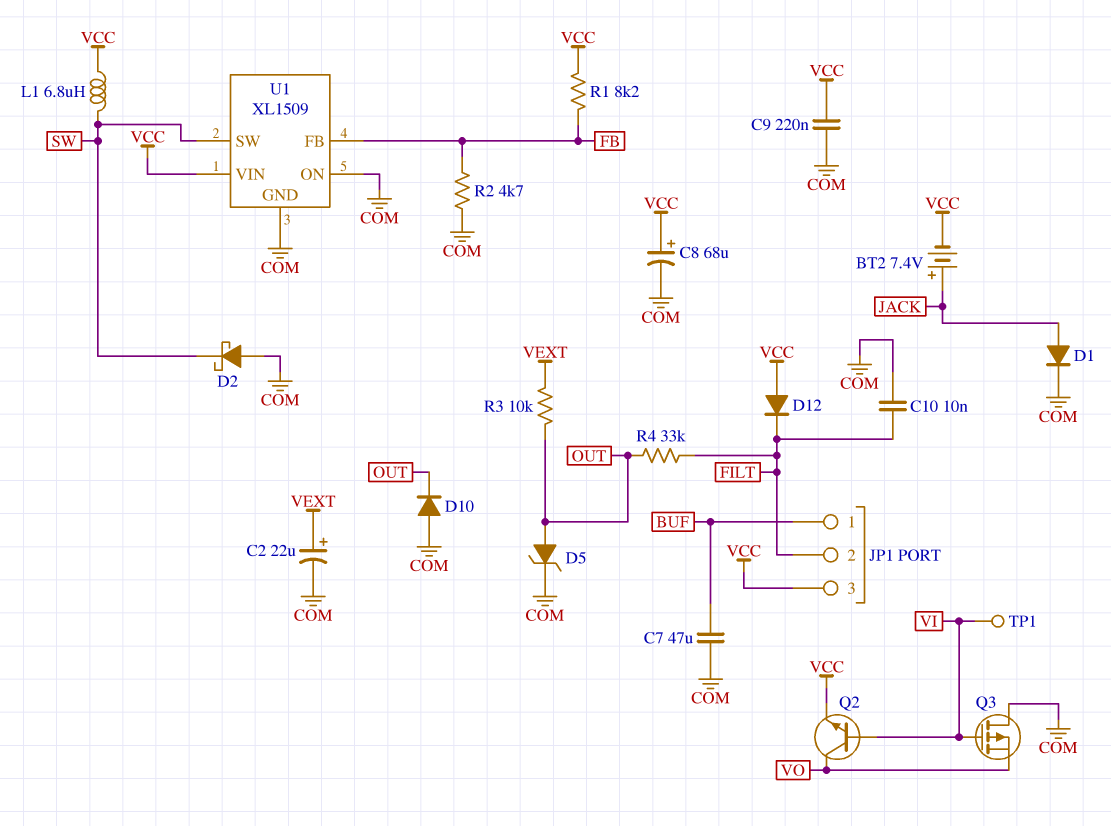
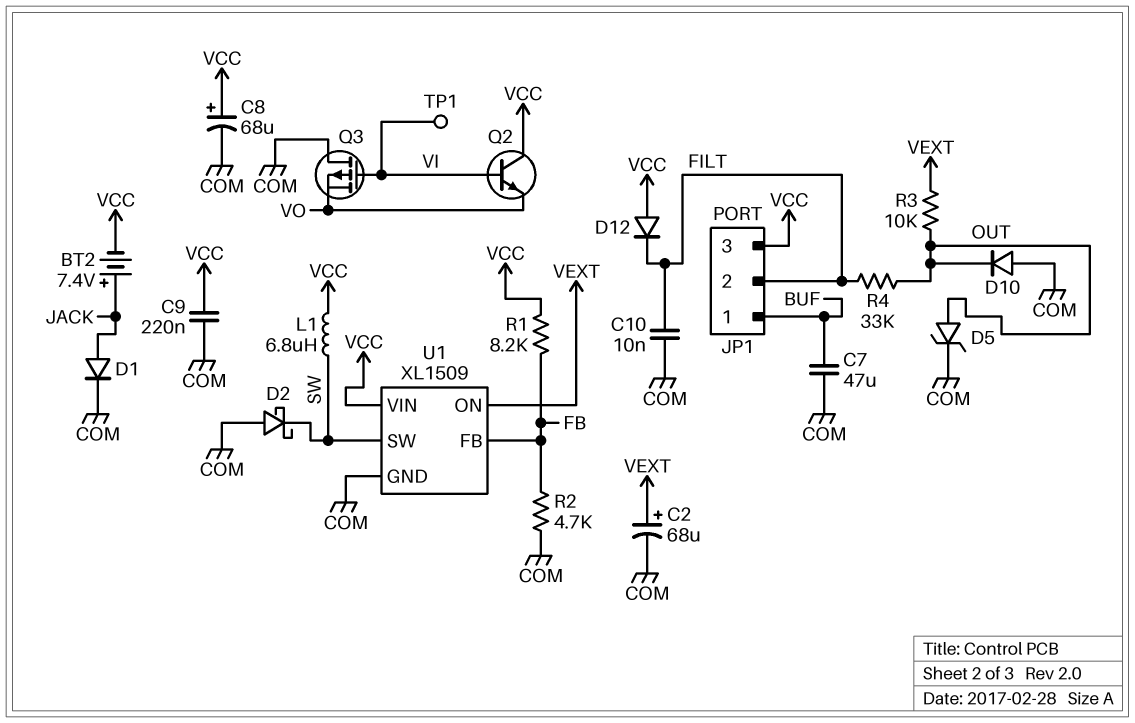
C2: 22uF (plus VEXT, minus COM) -> 68uF (plus VEXT, minus COM)
Q2: NPN (B VI, C VO, E VCC) -> NPN (B VI, C VCC, E VO)
U1 pin ON: COM -> VEXT

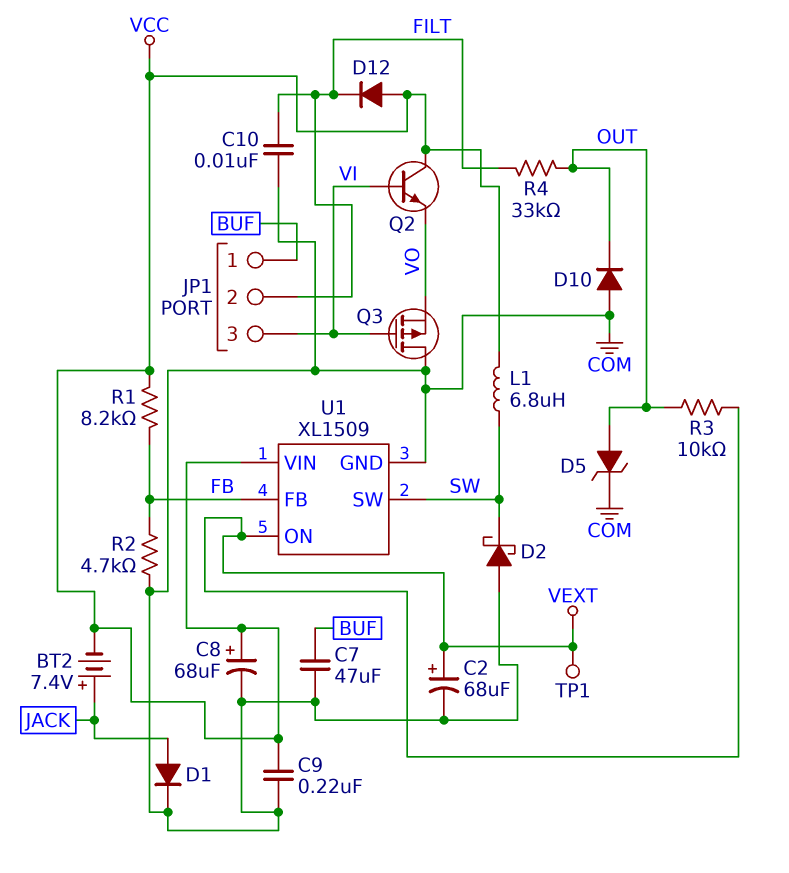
JP1 pin 3: VCC -> VI
TP1: test point (VI) -> test point (VEXT)

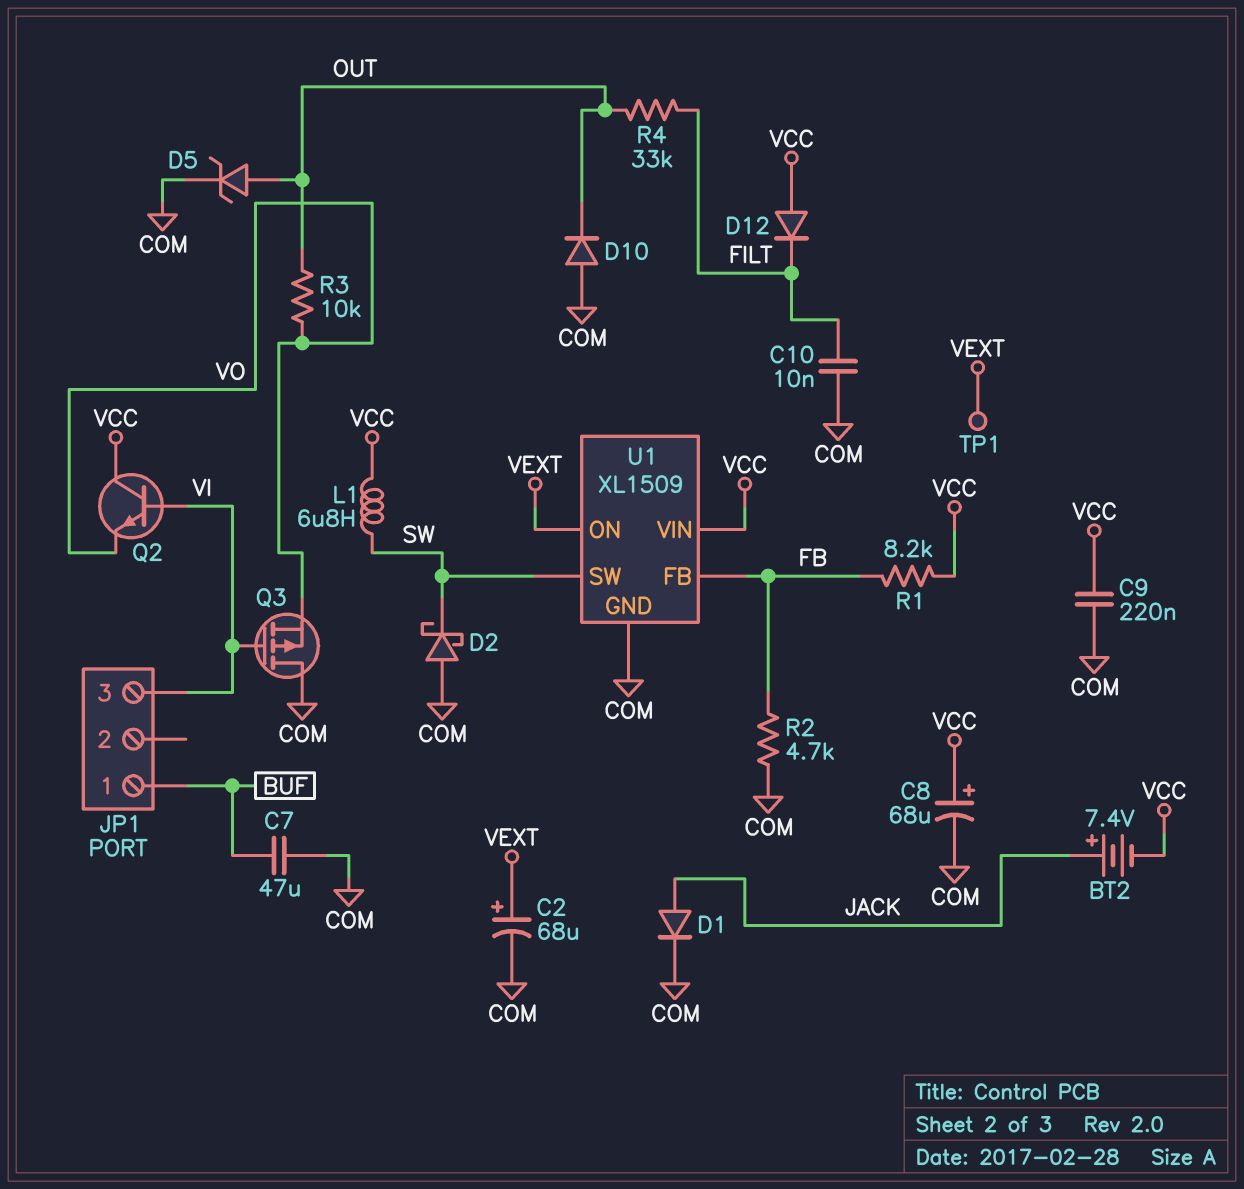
JP1 pin 2: FILT -> none
R3: 10k (OUT, VEXT) -> 10k (OUT, VO)

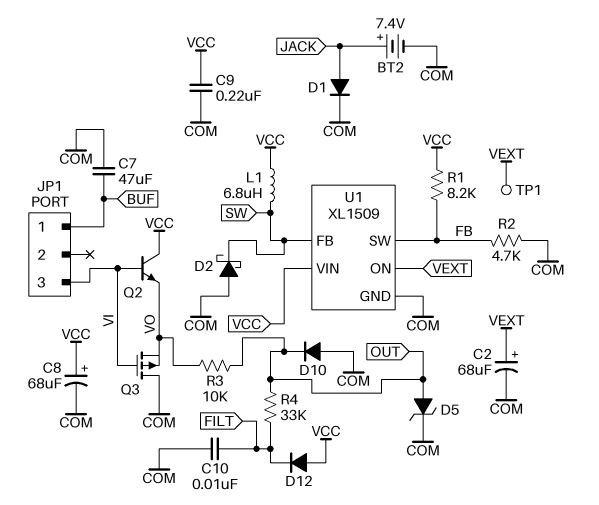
BT2: 7.4V (plus JACK, minus VCC) -> 7.4V (plus JACK, minus COM)
U1 pin FB: FB -> SW
U1 pin SW: SW -> FB

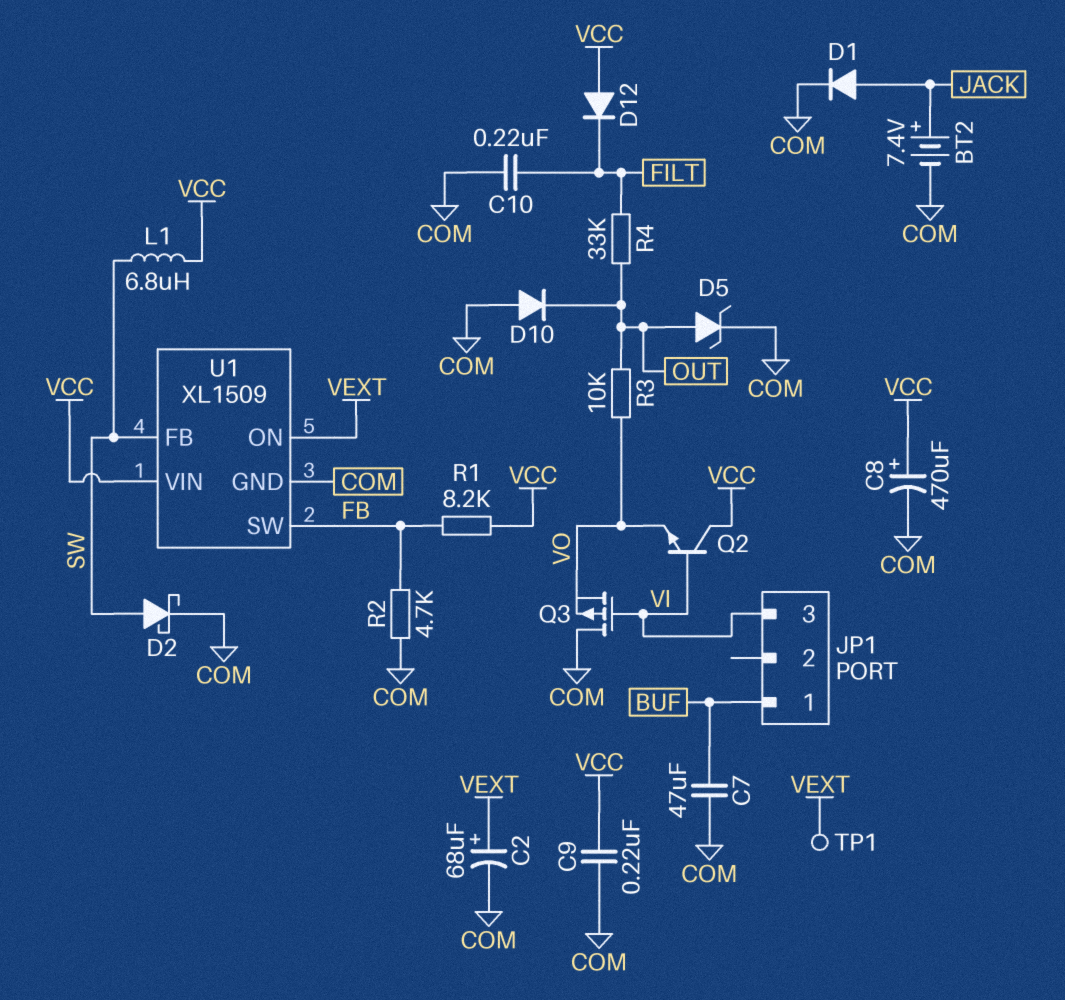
C8: 68uF (plus VCC, minus COM) -> 470uF (plus VCC, minus COM)
C10: 10nF (COM, FILT) -> 220nF (COM, FILT)
D2: schottky (A COM, K SW) -> schottky (A SW, K COM)

